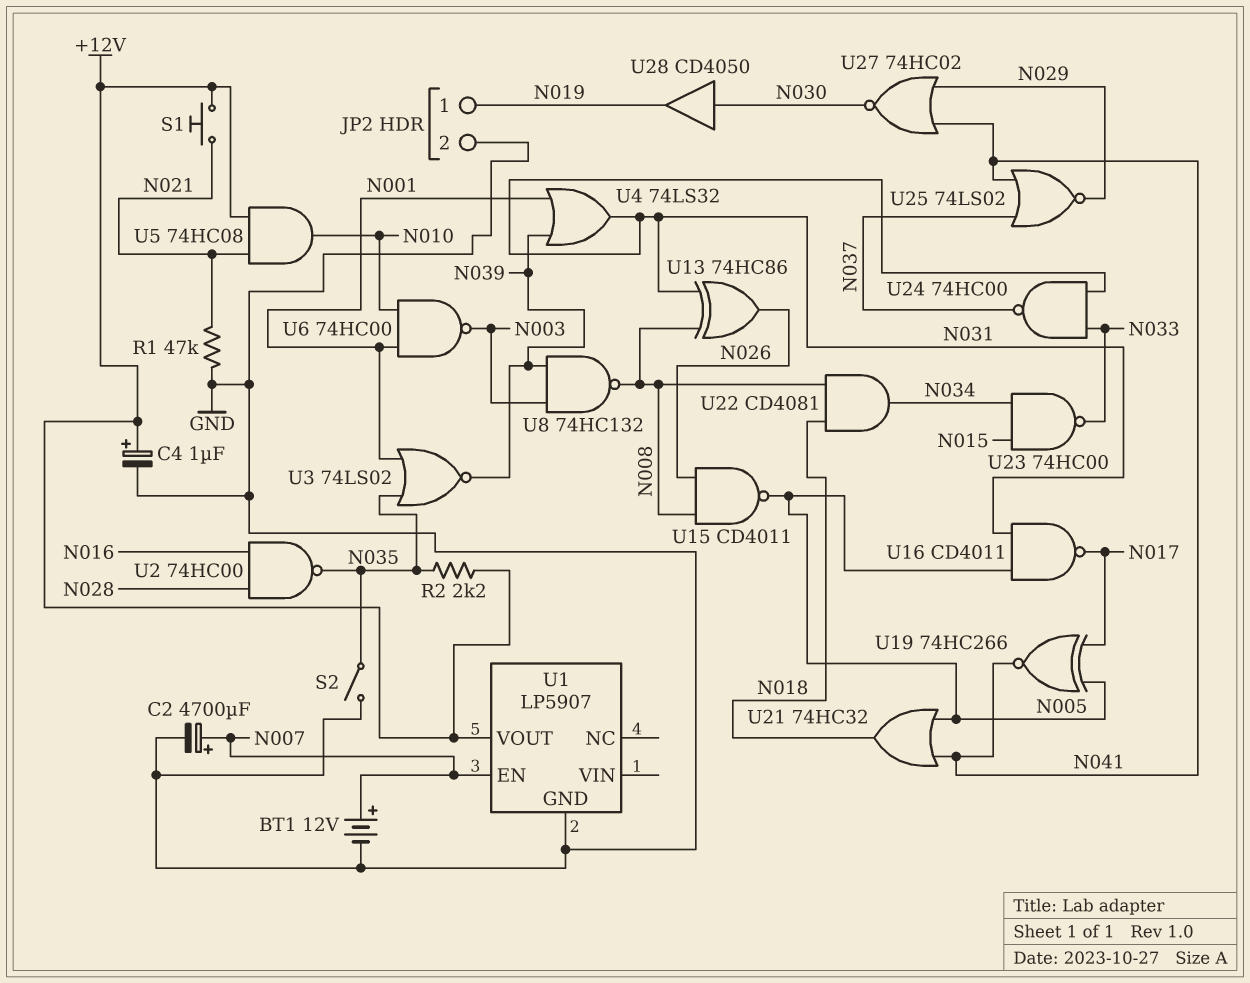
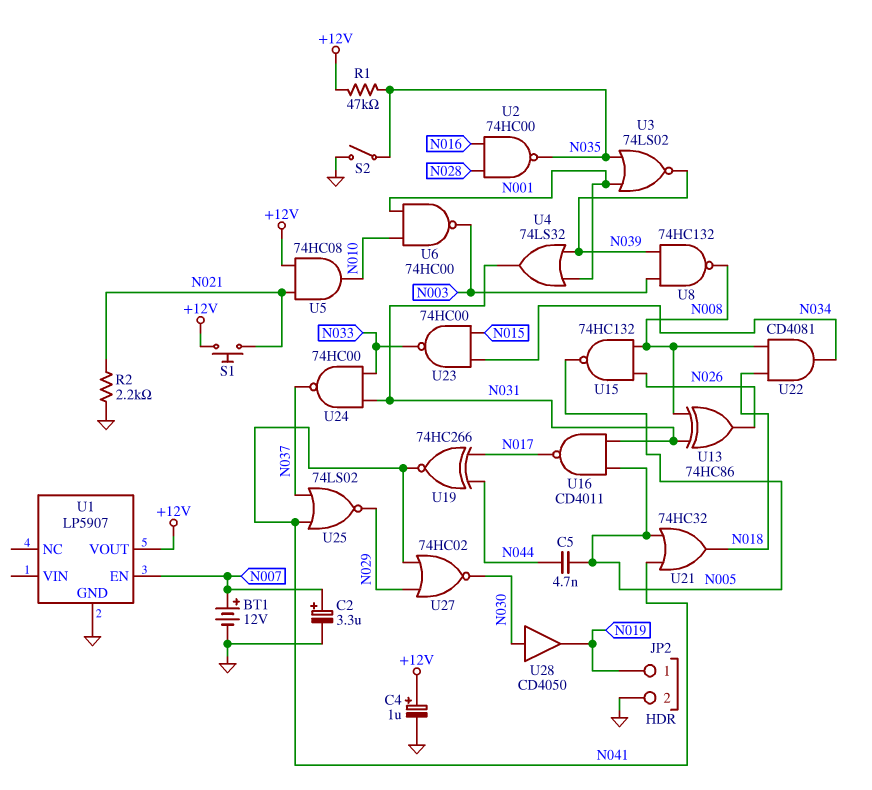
C2: 4700uF (plus N007, minus GND) -> 3.3uF (plus N007, minus GND)
C5: none -> 4.7nF (N005, N044)
R1: 47k (GND, N021) -> 47k (+12V, N035)
R2: 2.2k (+12V, N035) -> 2.2k (GND, N021)
U15: NAND CD4011 (in N008, in N026, out N005) -> NAND 74HC132 (in N008, in N026, out N005)
U19: XNOR 74HC266 (in N005, in N017, out N041) -> XNOR 74HC266 (in N017, in N044, out N041)

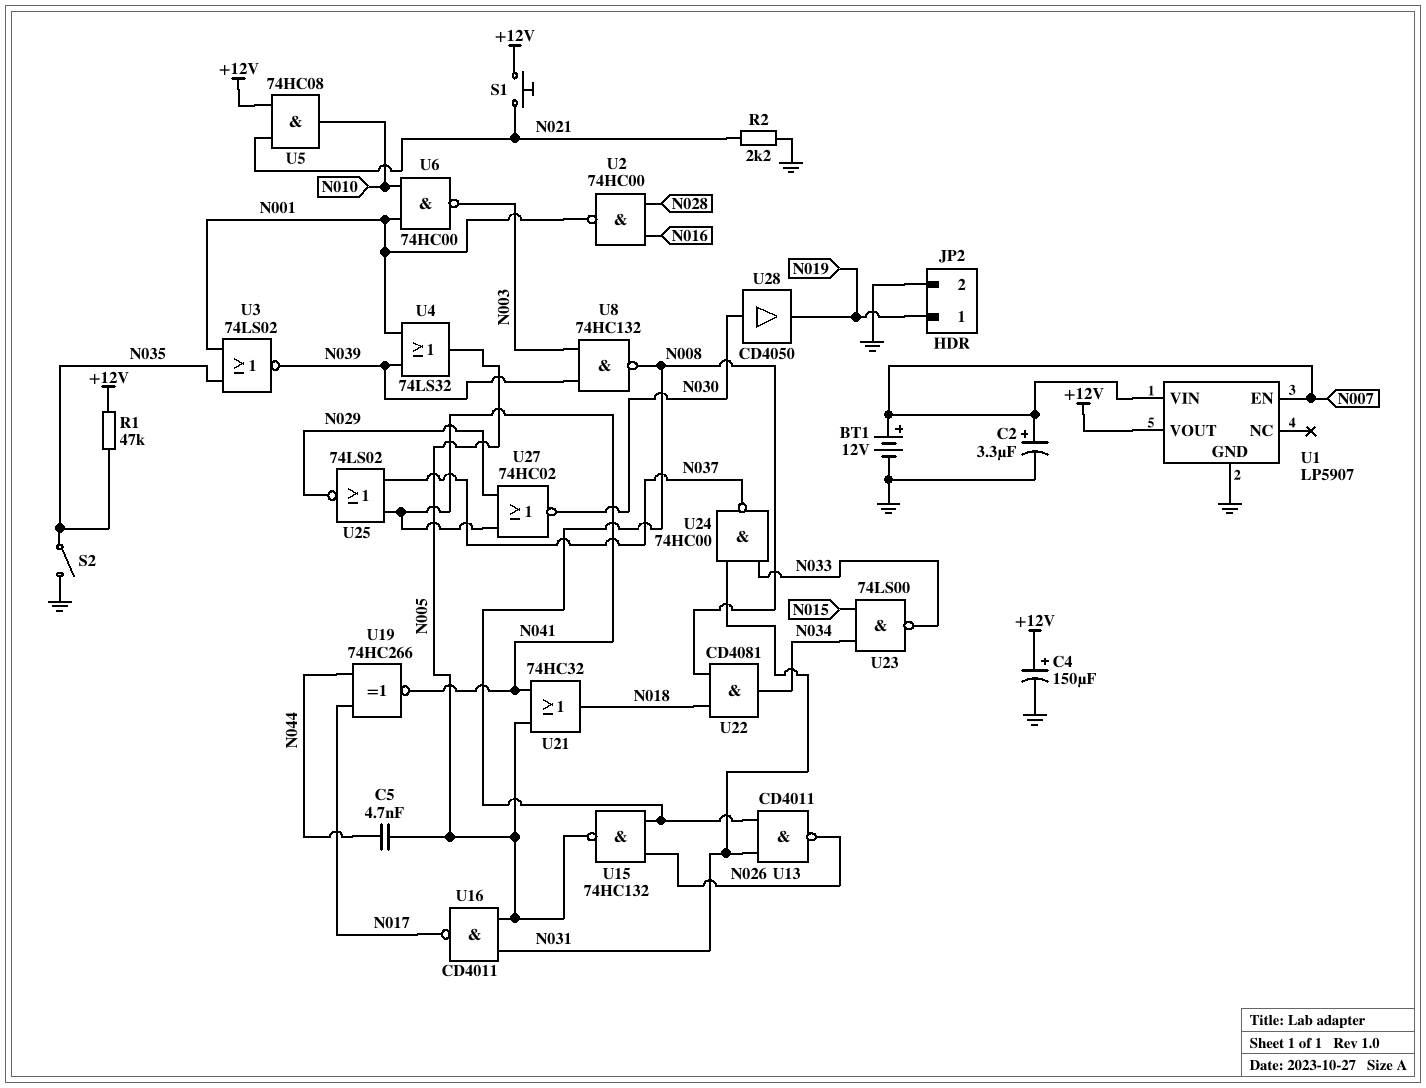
C4: 1uF (plus +12V, minus GND) -> 150uF (plus +12V, minus GND)
U1 pin VIN: none -> N007
U2: NAND 74HC00 (in N016, in N028, out N035) -> NAND 74HC00 (in N016, in N028, out N001)
U4: OR 74LS32 (in N001, in N039, out N031) -> OR 74LS32 (in N001, in N039, out N005)
U13: XOR 74HC86 (in N008, in N031, out N026) -> NAND CD4011 (in N008, in N031, out N026)
U23: NAND 74HC00 (in N015, in N034, out N033) -> NAND 74LS00 (in N015, in N034, out N033)

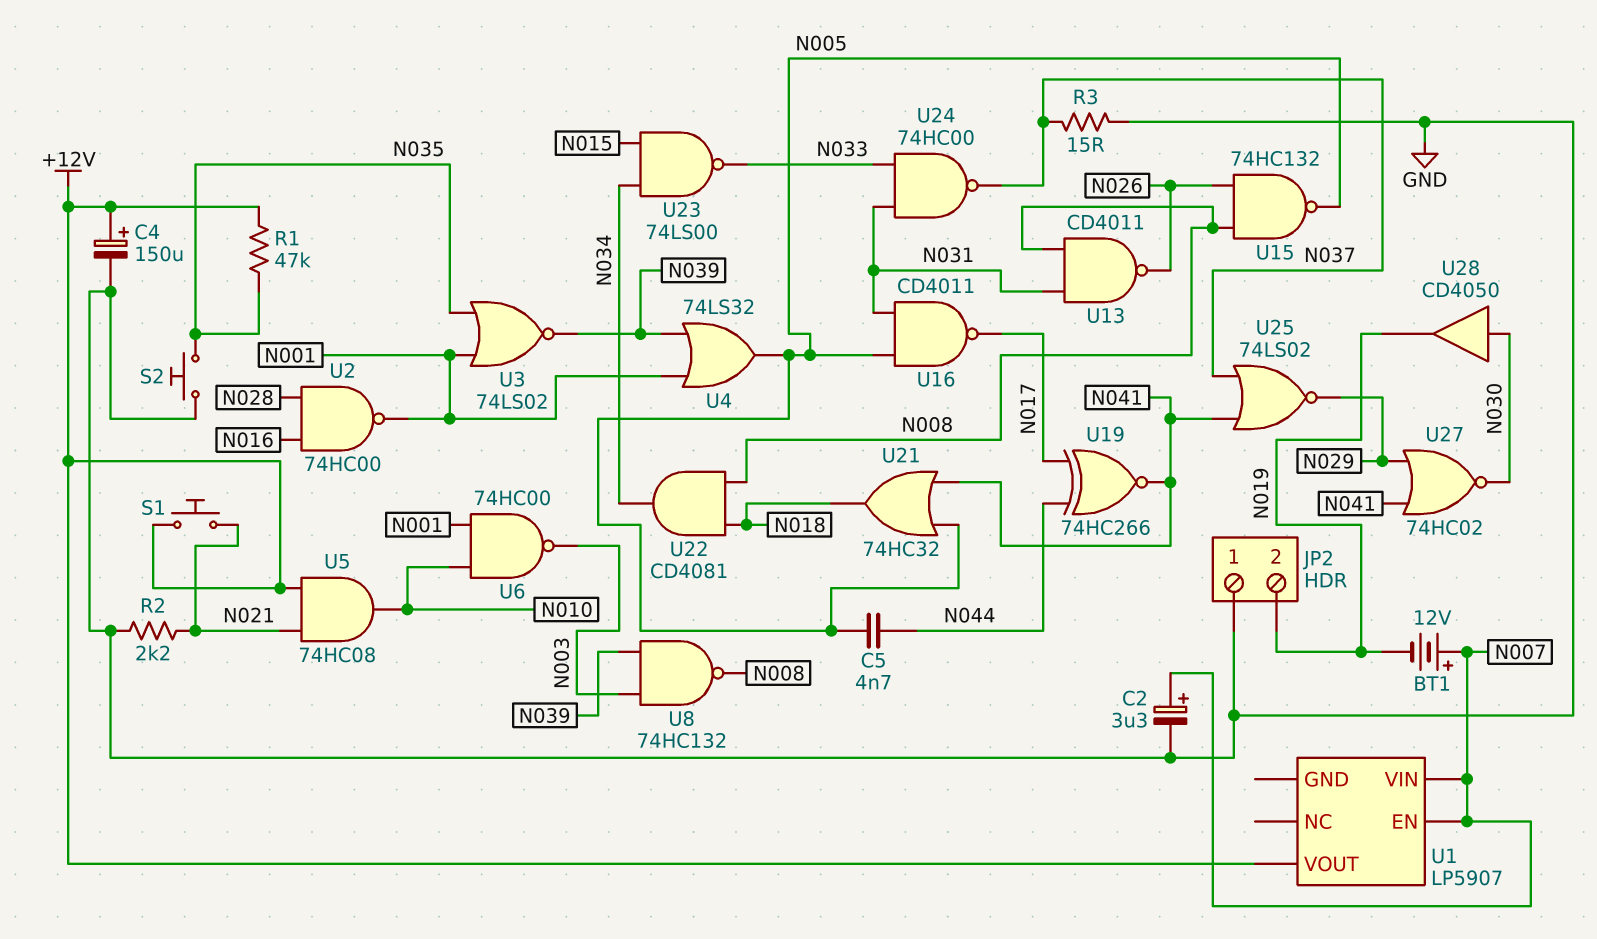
BT1: 12V (plus N007, minus GND) -> 12V (plus N007, minus N019)
JP2 pin 1: N019 -> GND
JP2 pin 2: GND -> N019
R3: none -> 15 (GND, N037)
S2: switch (GND, N035) -> button (GND, N035)
U1 pin GND: GND -> none

